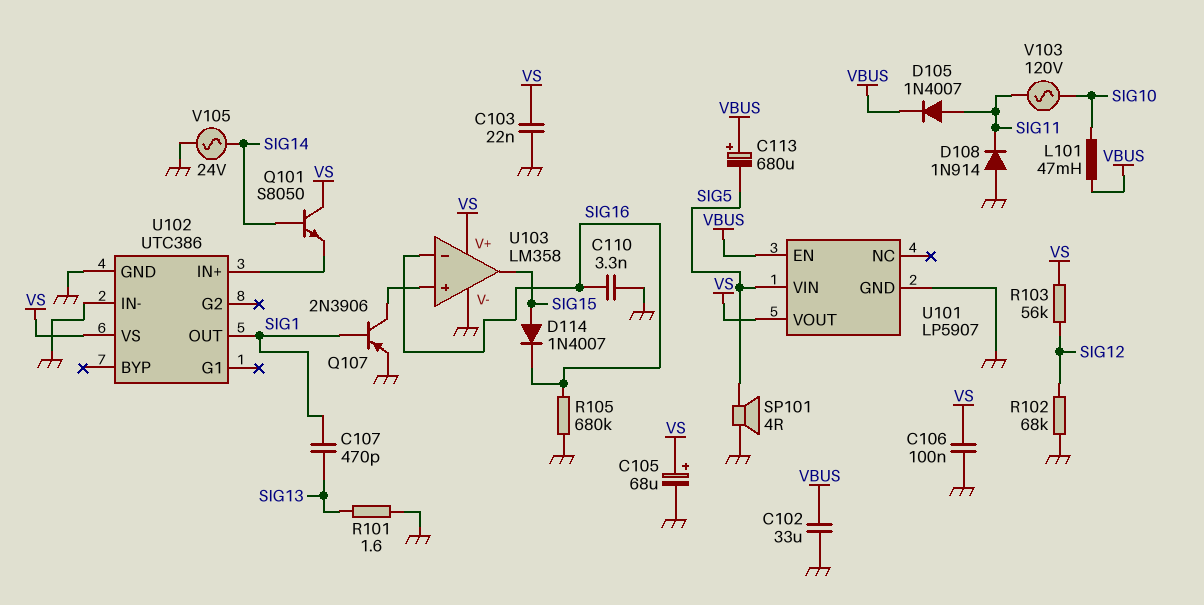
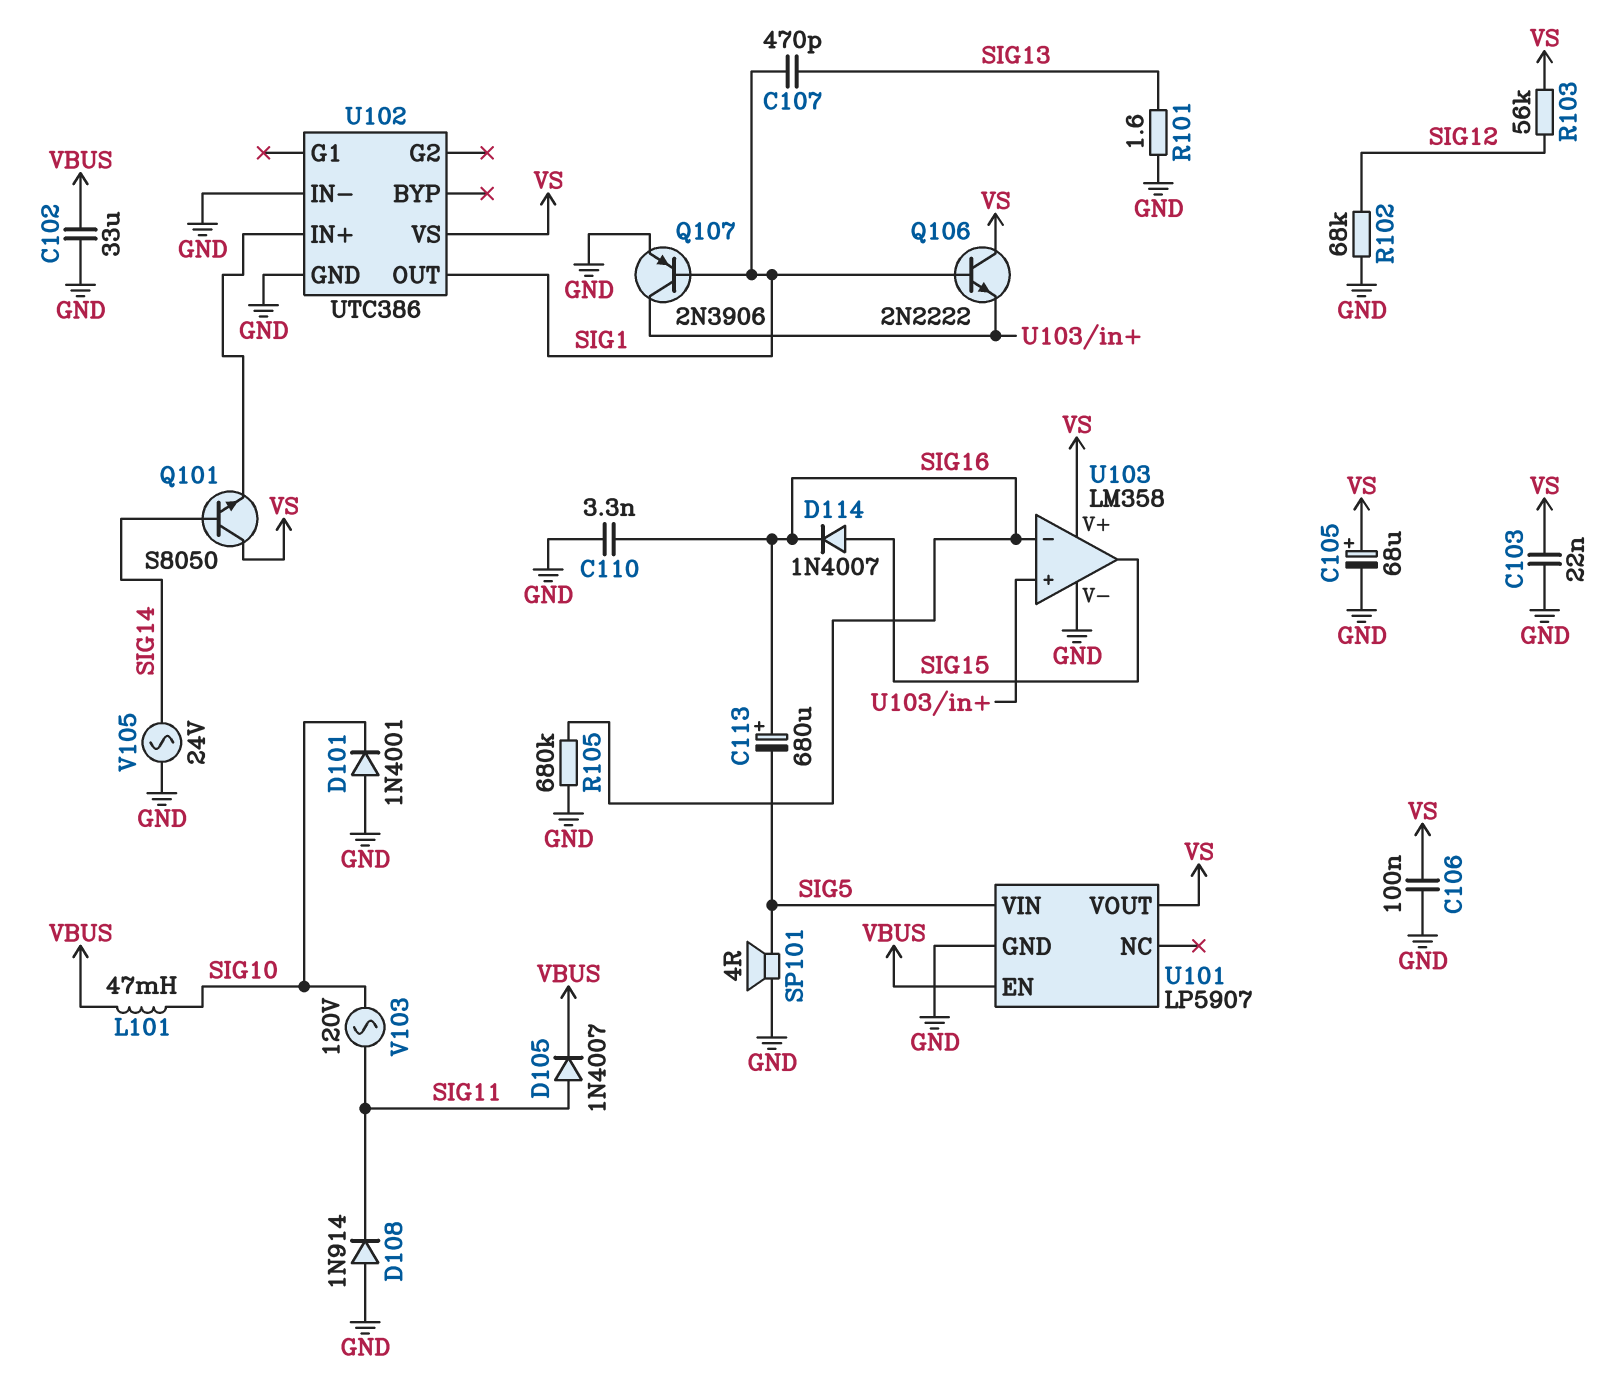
C113: 680uF (plus VBUS, minus SIG5) -> 680uF (plus SIG16, minus SIG5)
D101: none -> diode 1N4001 (A GND, K SIG10)
Q106: none -> NPN 2N2222 (B SIG1, C VS, E U103/in+)

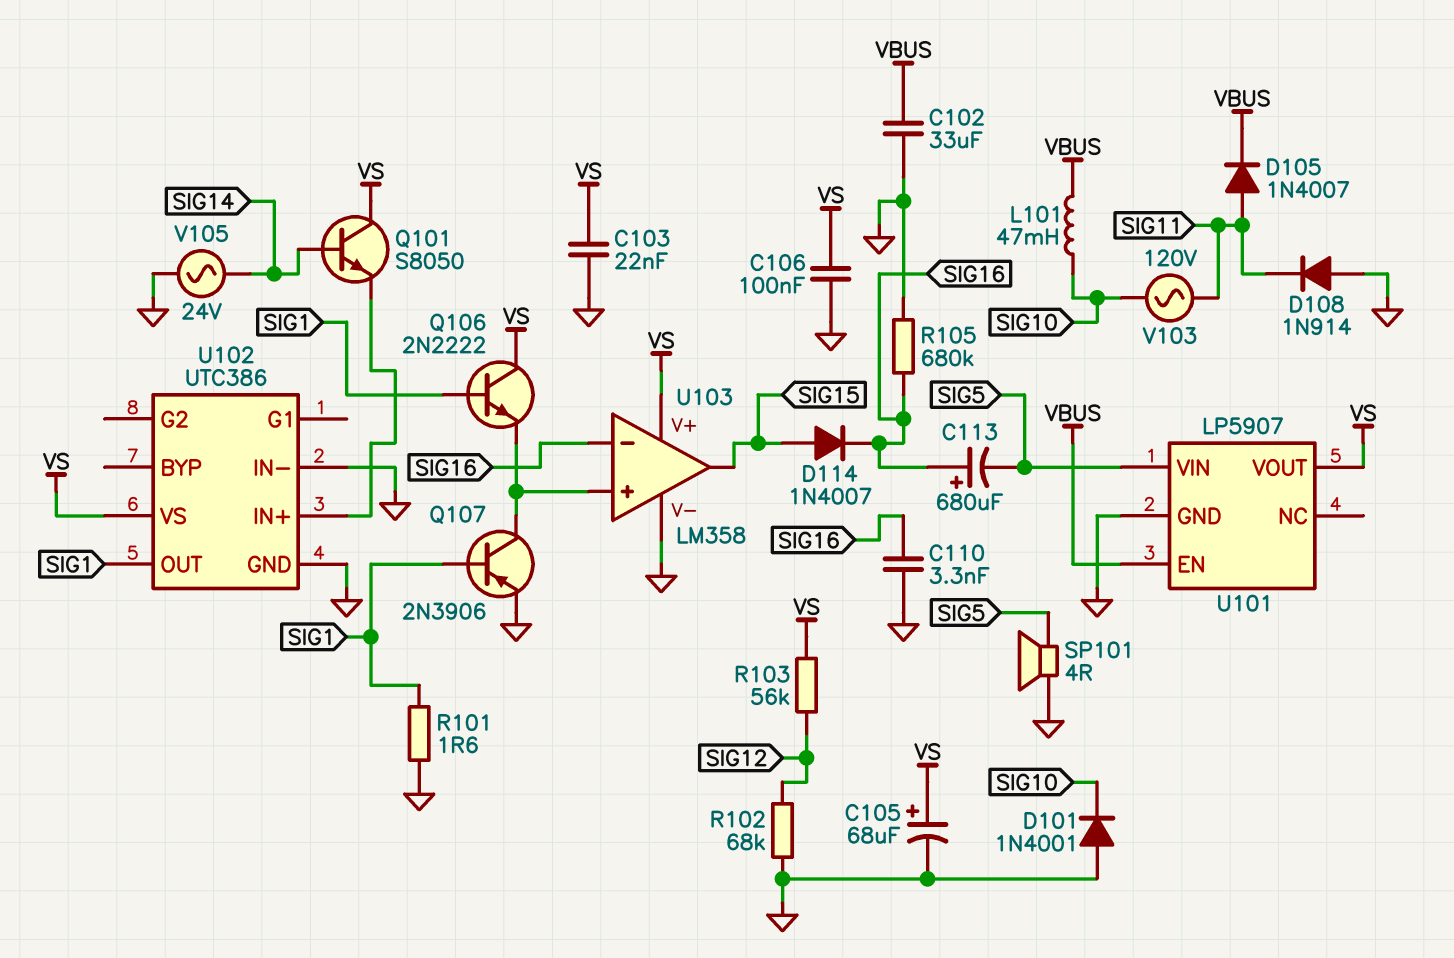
C107: 470pF (SIG1, SIG13) -> none
R101: 1.6 (GND, SIG13) -> 1.6 (GND, SIG1)

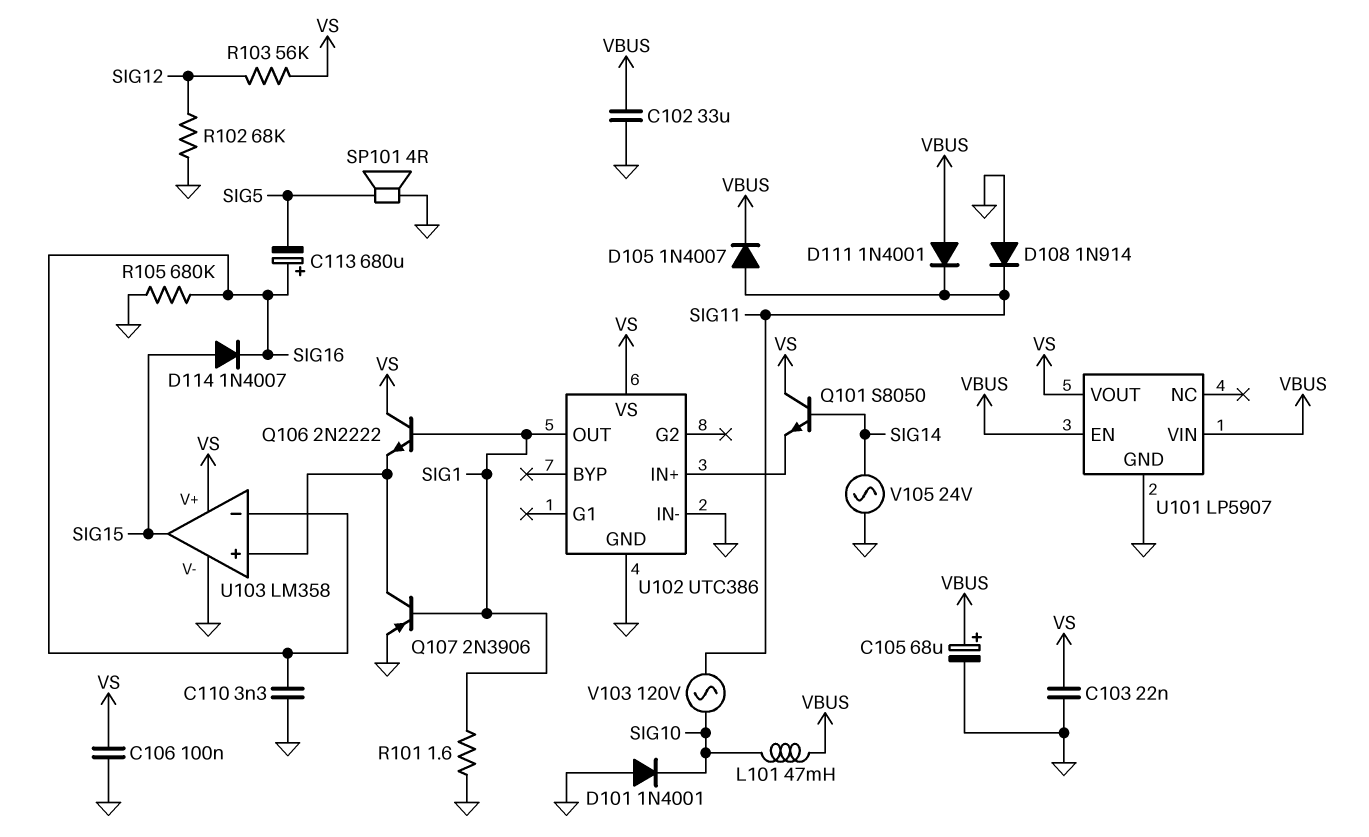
C105: 68uF (plus VS, minus GND) -> 68uF (plus VBUS, minus GND)
D111: none -> diode 1N4001 (A VBUS, K SIG11)
U101 pin VIN: SIG5 -> VBUS

